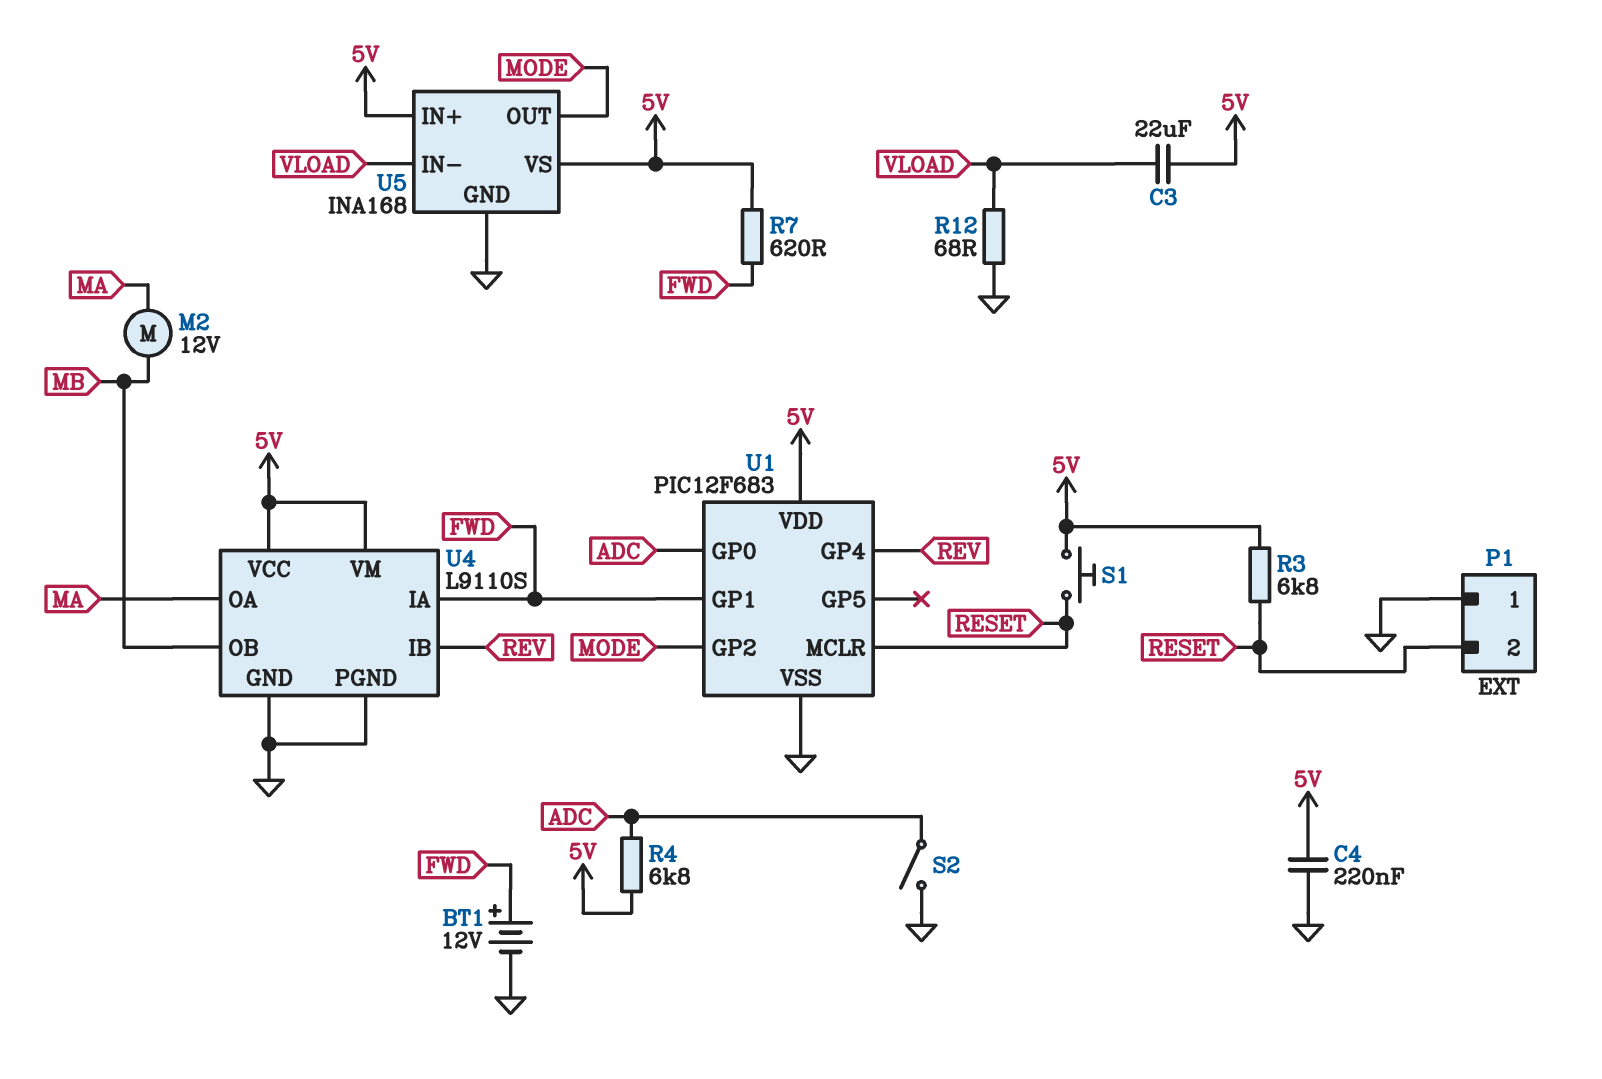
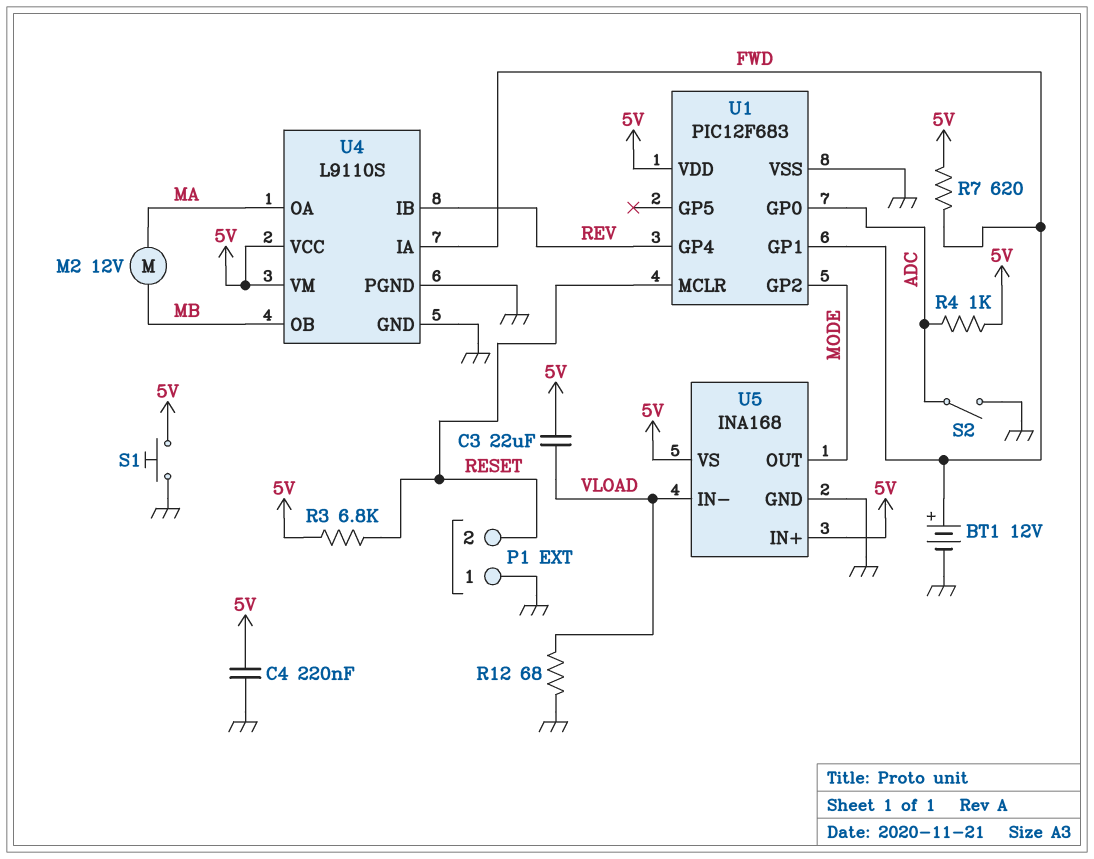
R4: 6.8k (5V, ADC) -> 1k (5V, ADC)
S1: button (5V, RESET) -> button (5V, GND)

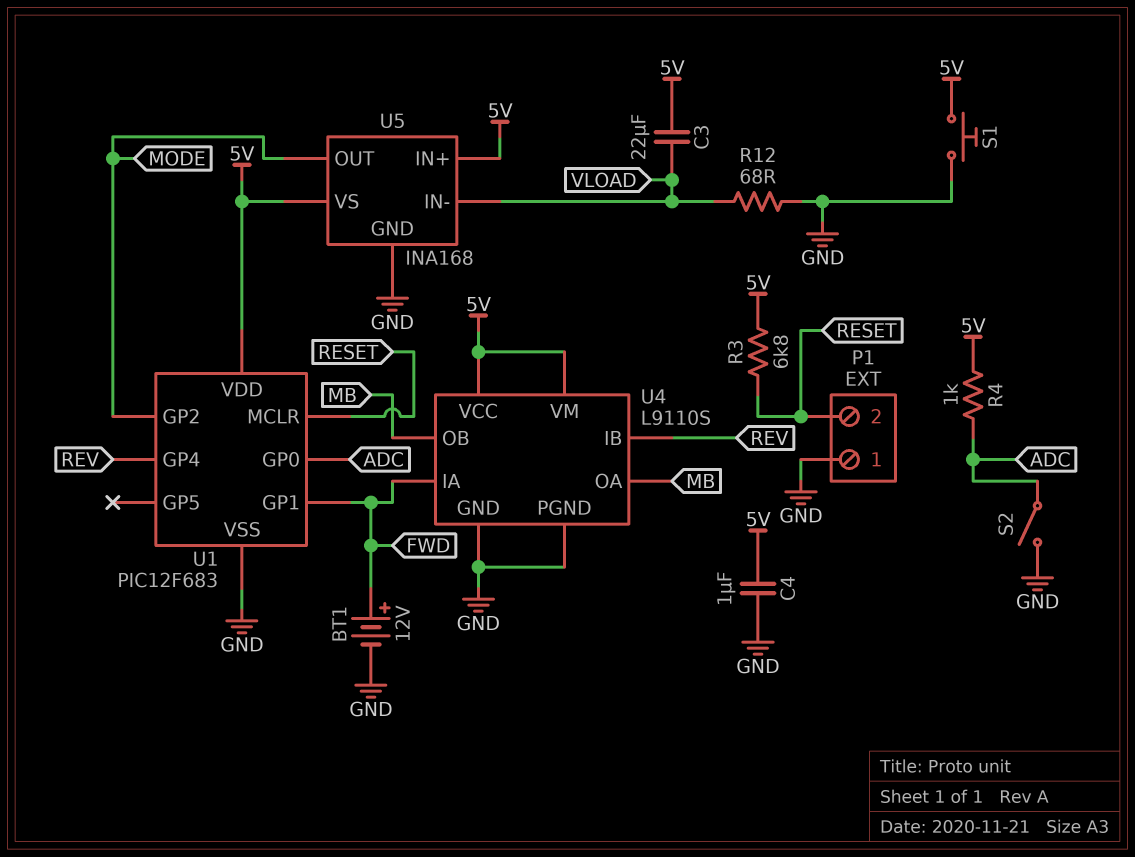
C4: 220nF (5V, GND) -> 1uF (5V, GND)
M2: motor 12V (MA, MB) -> none
R7: 620 (5V, FWD) -> none
U4 pin OA: MA -> MB

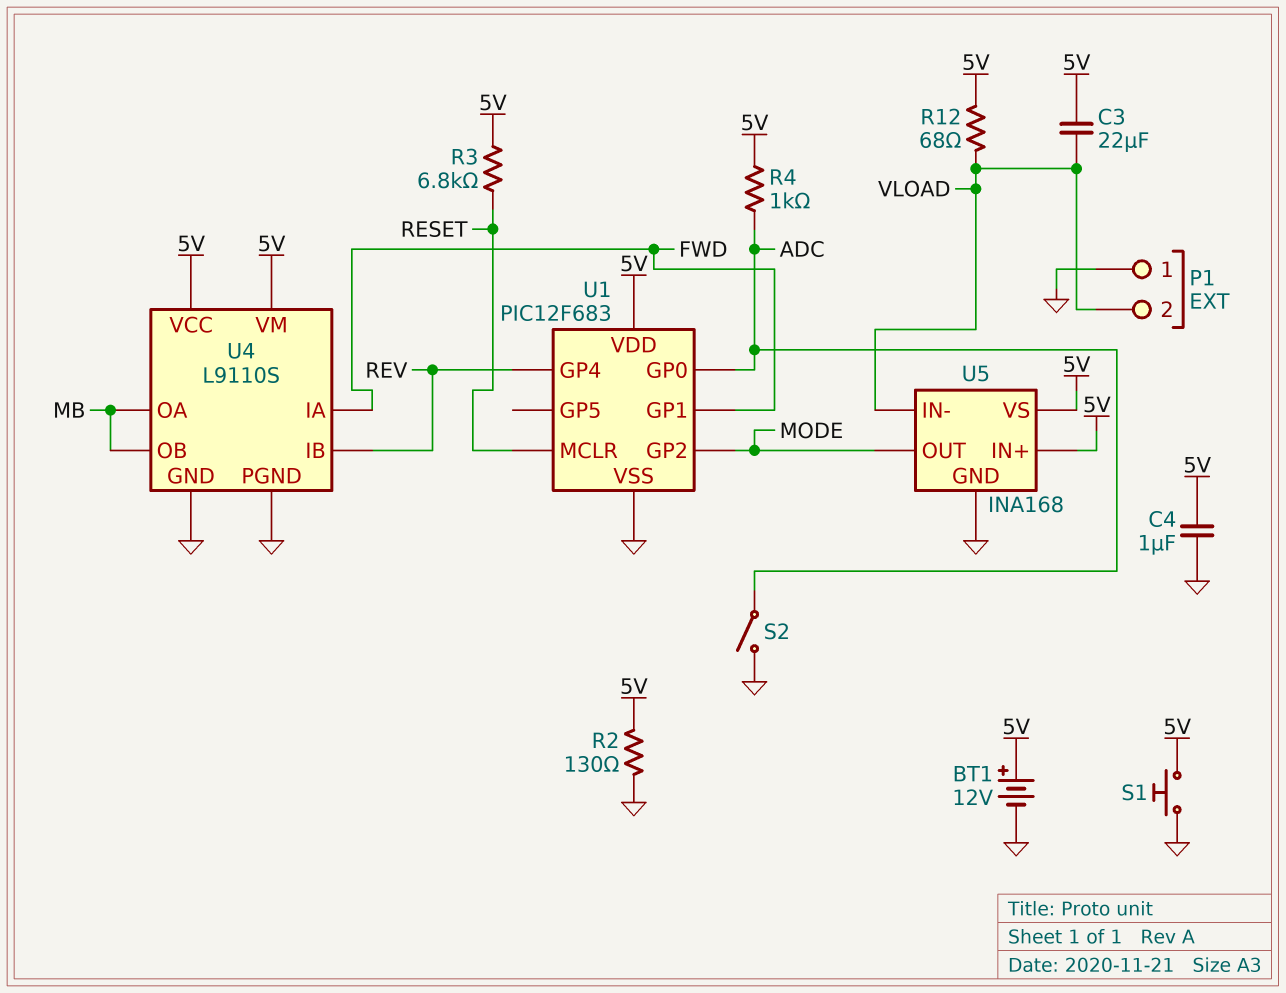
BT1: 12V (plus FWD, minus GND) -> 12V (plus 5V, minus GND)
P1 pin 2: RESET -> VLOAD
R2: none -> 130 (5V, GND)
R12: 68 (GND, VLOAD) -> 68 (5V, VLOAD)

